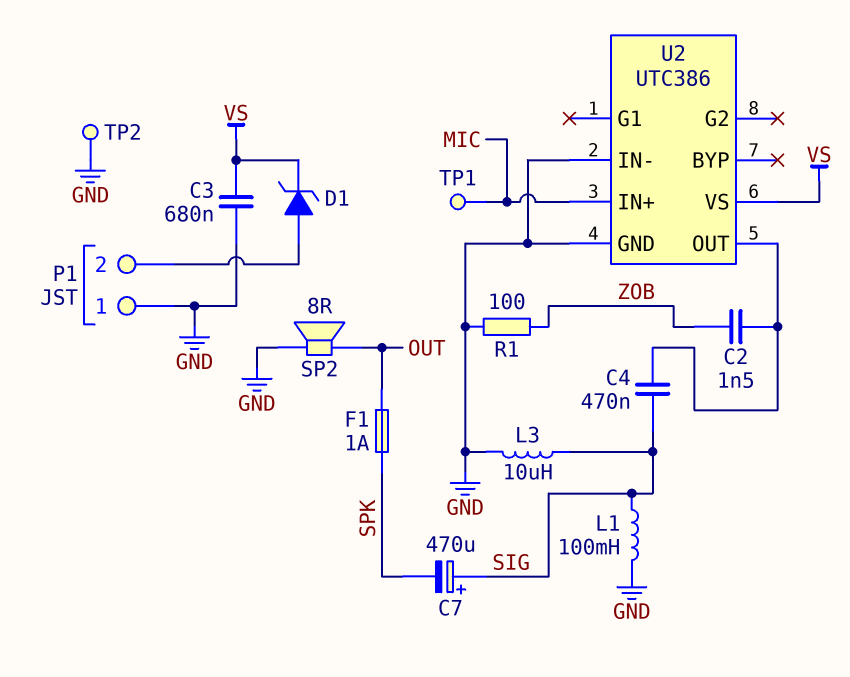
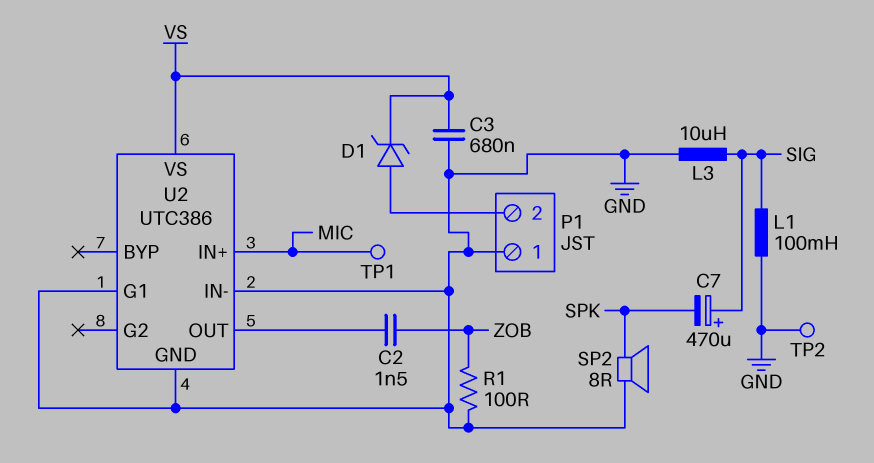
C4: 470nF (SIG, U2/OUT) -> none
F1: 1A (OUT, SPK) -> none
SP2: speaker 8R (GND, OUT) -> speaker 8R (GND, SPK)
U2 pin G1: none -> GND

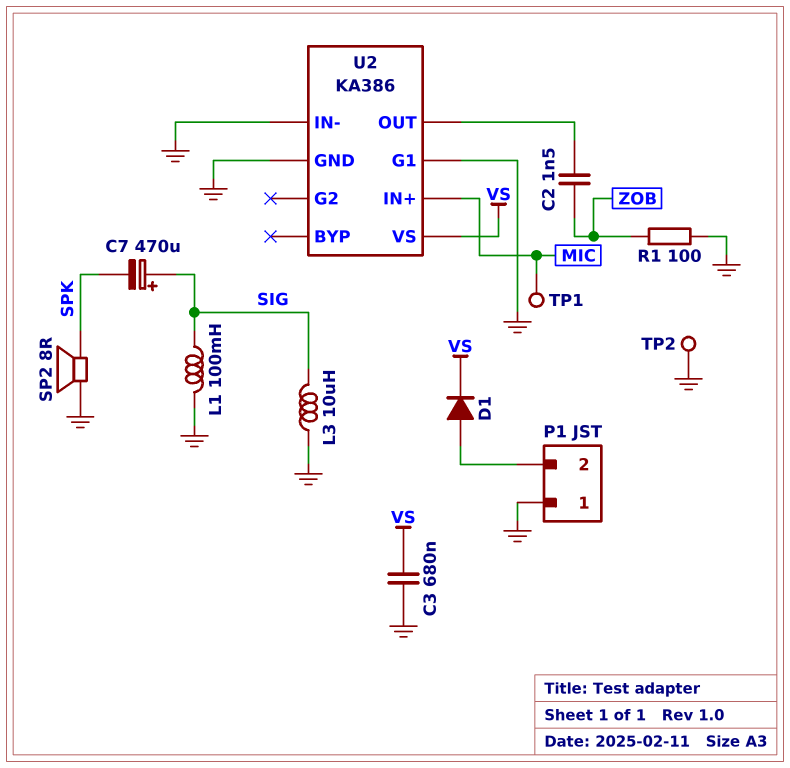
D1: zener (A P1/2, K VS) -> diode (A P1/2, K VS)
U2: UTC386 -> KA386

